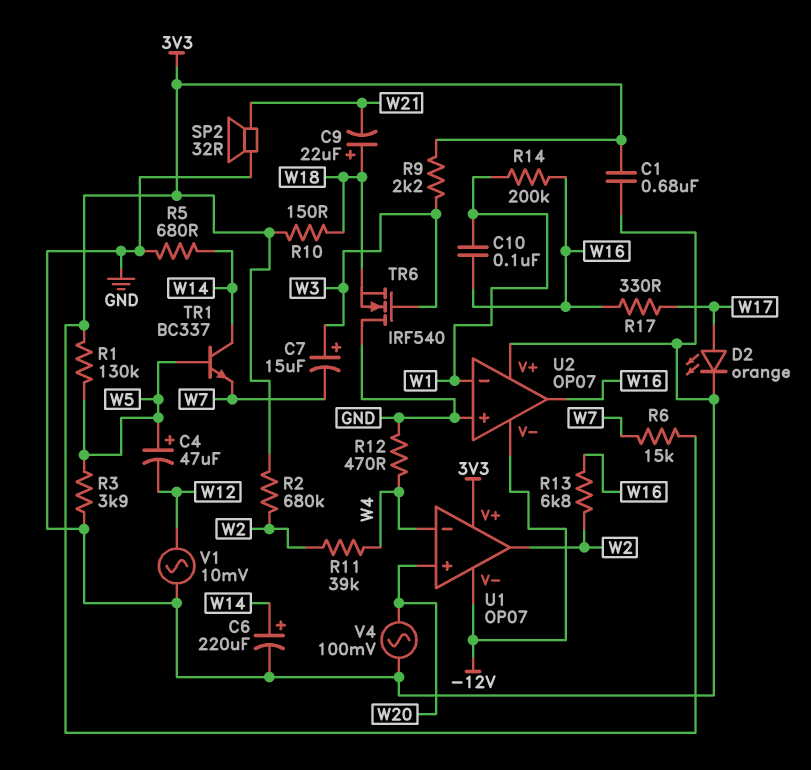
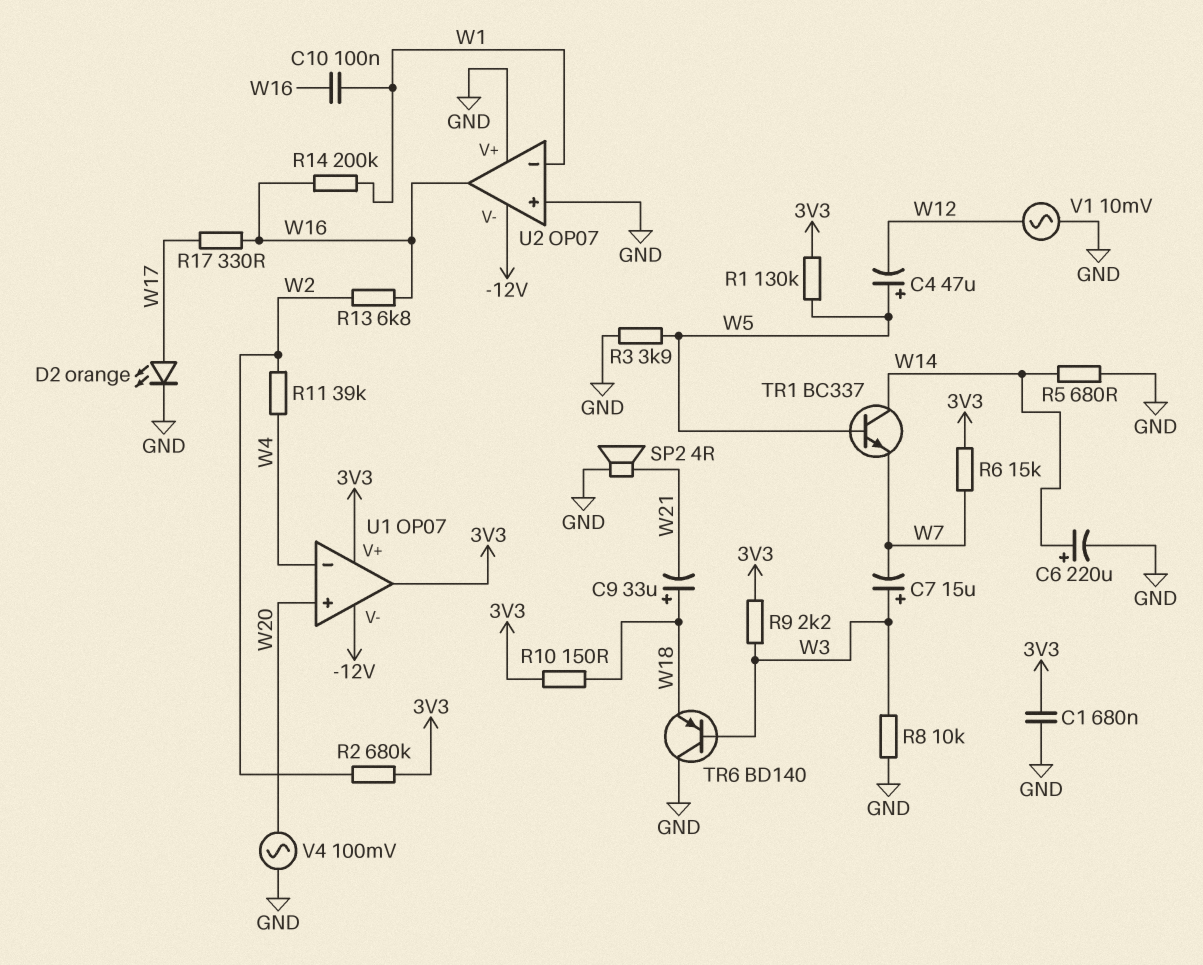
C9: 22uF (plus W18, minus W21) -> 33uF (plus W18, minus W21)
R8: none -> 10k (GND, W3)
R12: 470 (GND, W4) -> none
SP2: speaker 32R (GND, W21) -> speaker 4R (GND, W21)
TR6: NMOS IRF540 (G W3, D GND, S W18) -> PNP BD140 (B W3, C GND, E W18)
U1 pin out: W2 -> 3V3

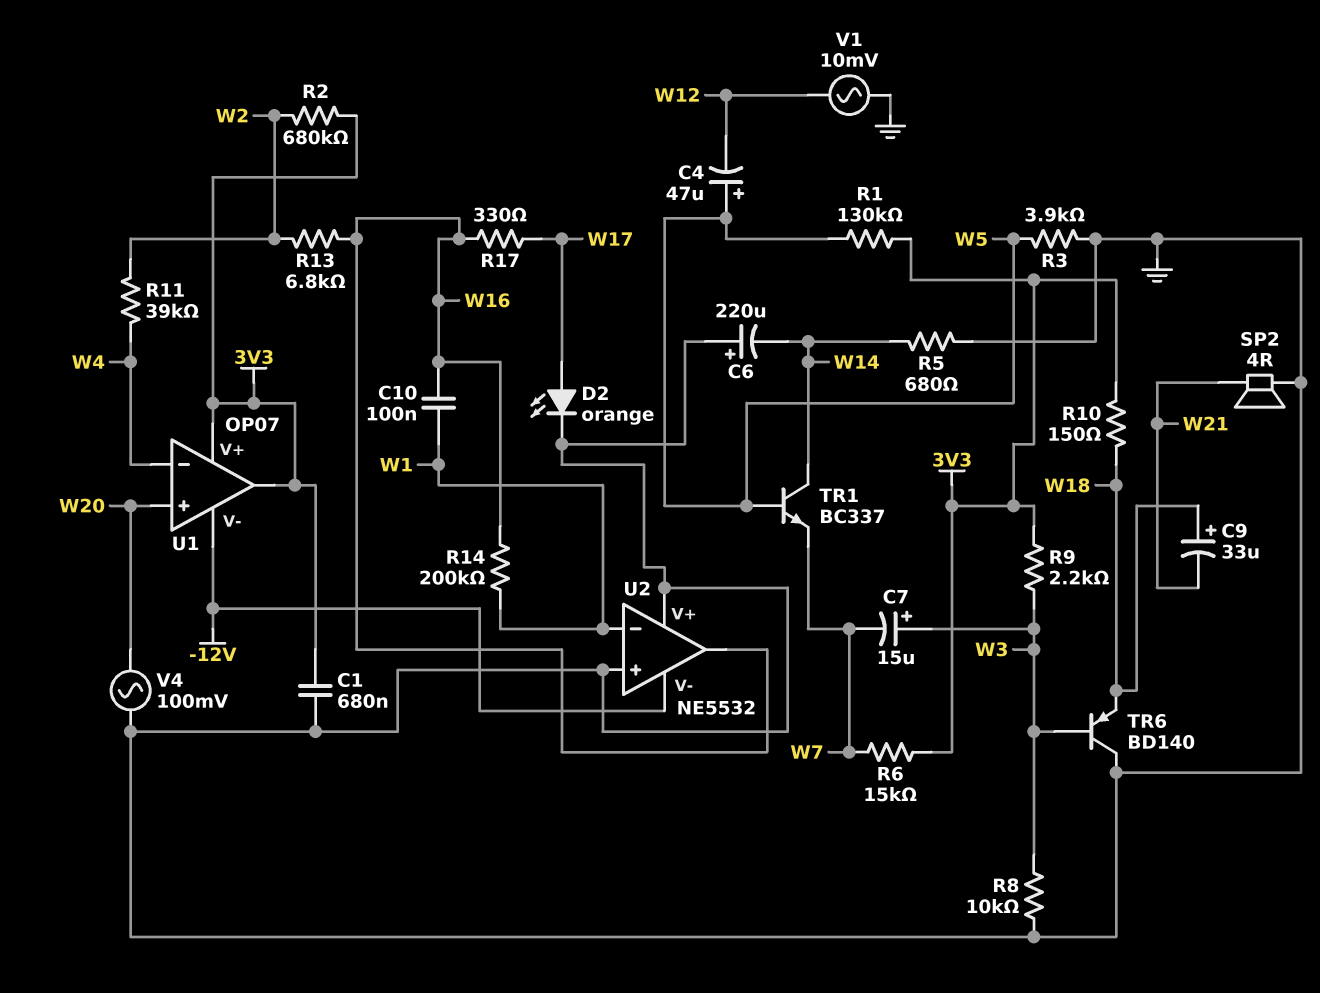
C6: 220uF (plus W14, minus GND) -> 220uF (plus GND, minus W14)
U2: OP07 -> NE5532

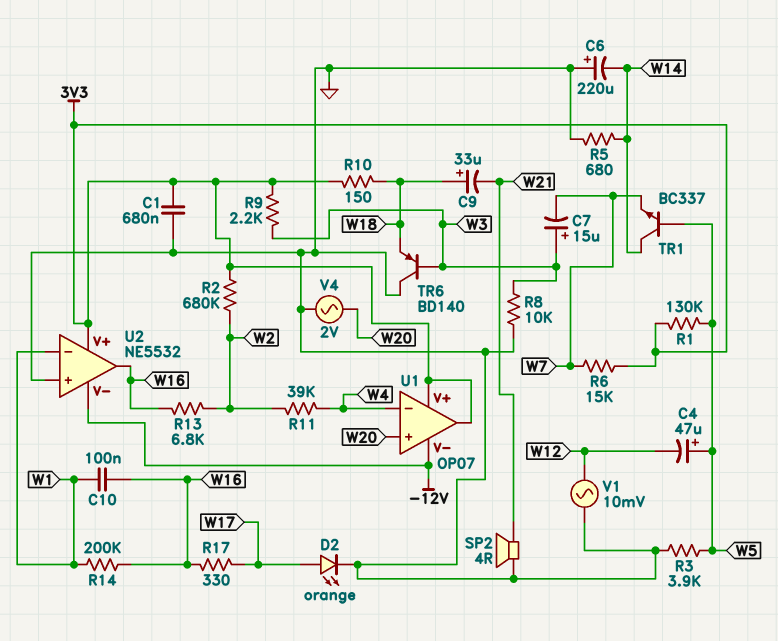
U2 pin V+: GND -> 3V3
V4: AC 100mV (GND, W20) -> AC 2V (GND, W20)

